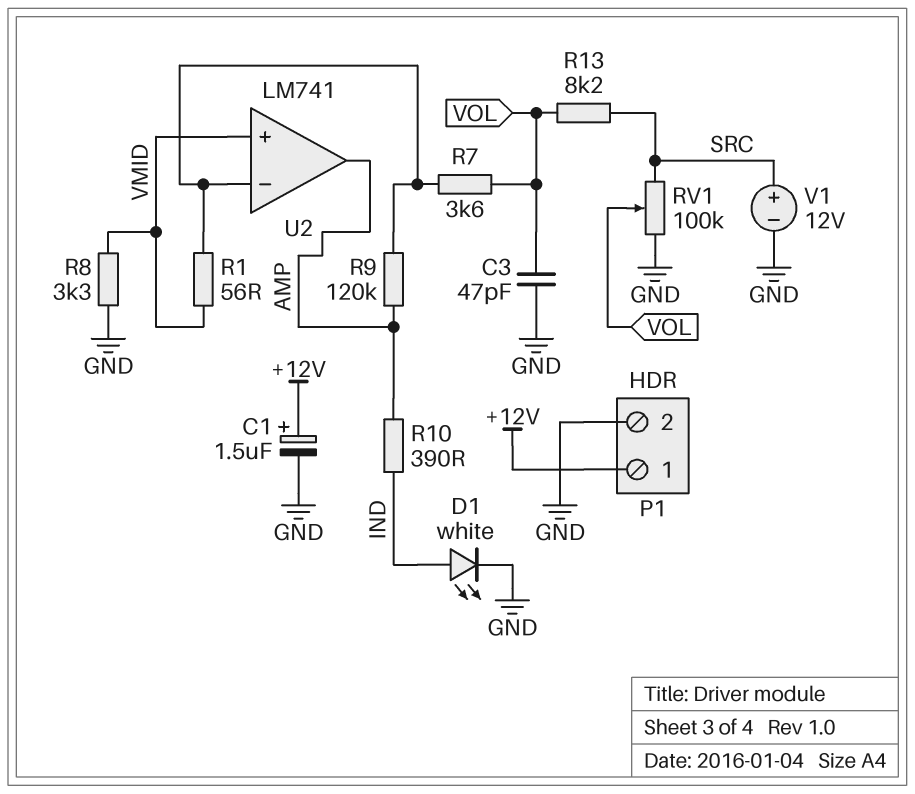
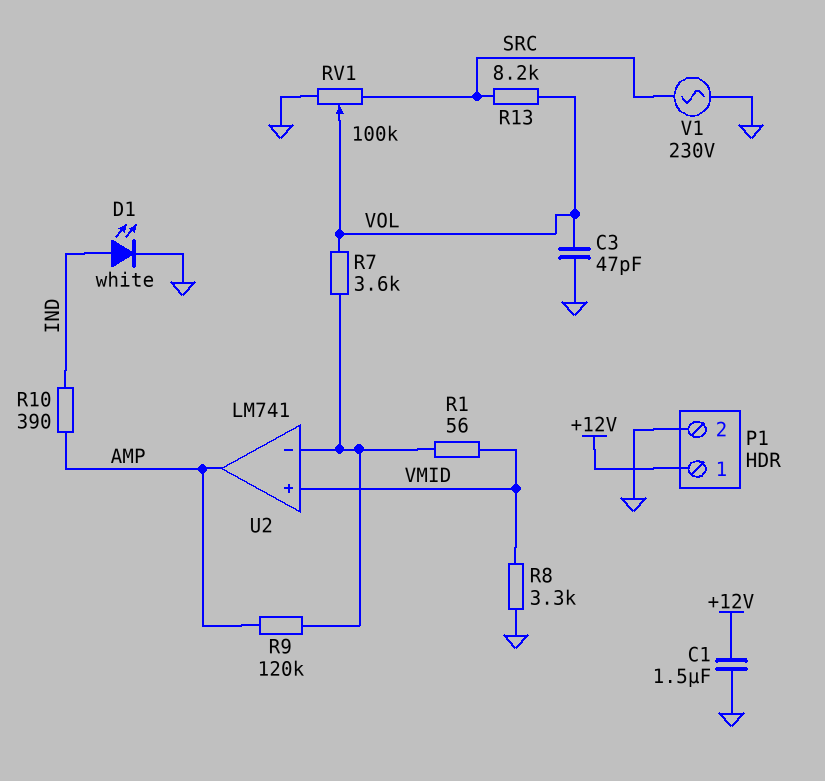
C1: 1.5uF (plus +12V, minus GND) -> 1.5uF (+12V, GND)
V1: 12V (plus SRC, minus GND) -> AC 230V (GND, SRC)

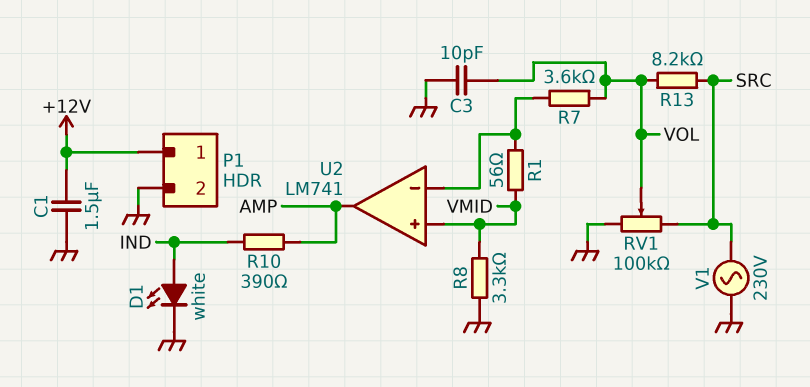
C3: 47pF (GND, VOL) -> 10pF (GND, VOL)
R9: 120k (AMP, U2/in-) -> none

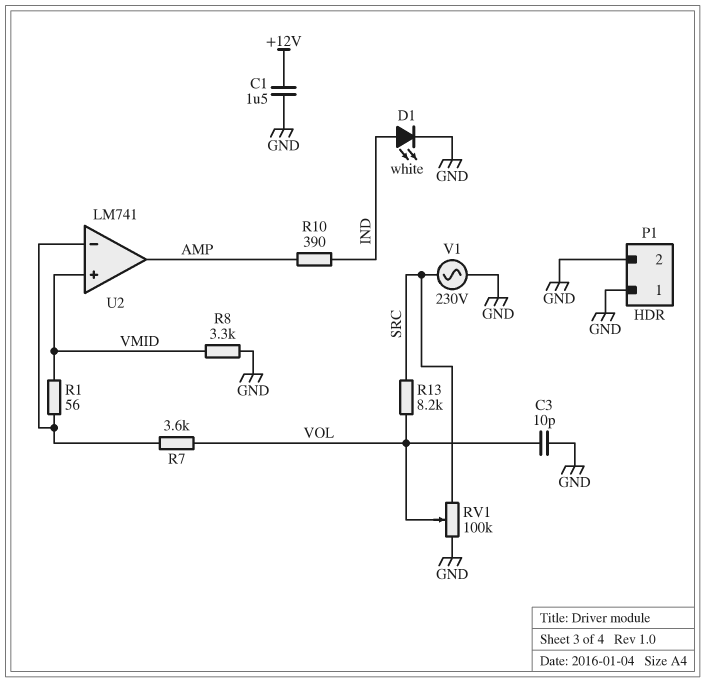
P1 pin 1: +12V -> GND

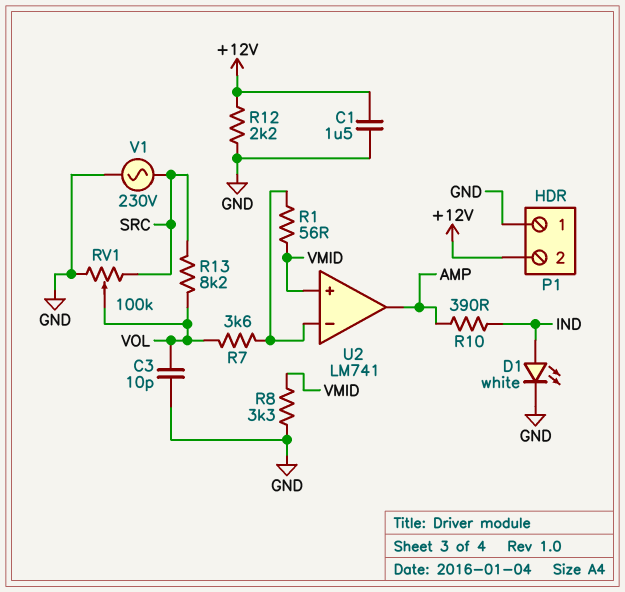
P1 pin 2: GND -> +12V
R12: none -> 2.2k (+12V, GND)

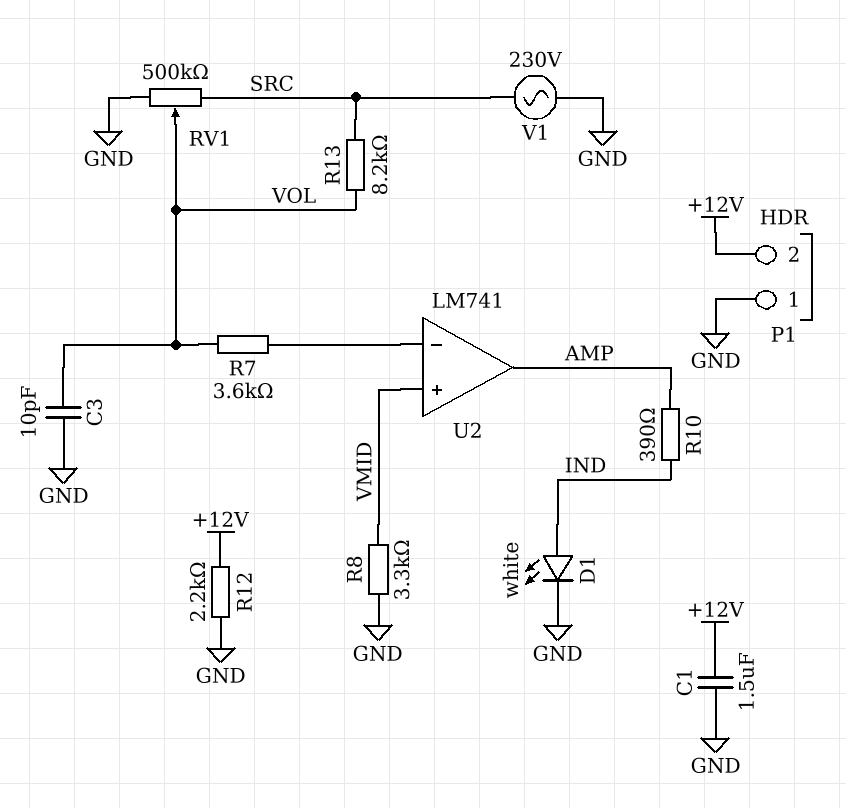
R1: 56 (U2/in-, VMID) -> none
RV1: 100k (GND, SRC, wiper VOL) -> 500k (GND, SRC, wiper VOL)

